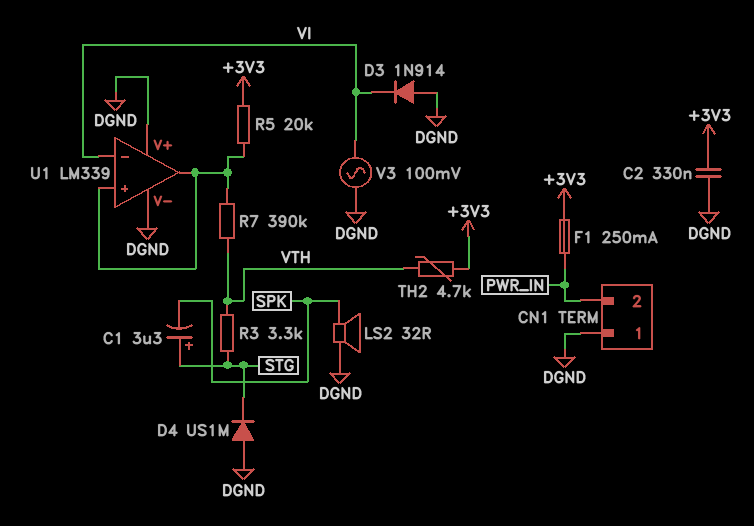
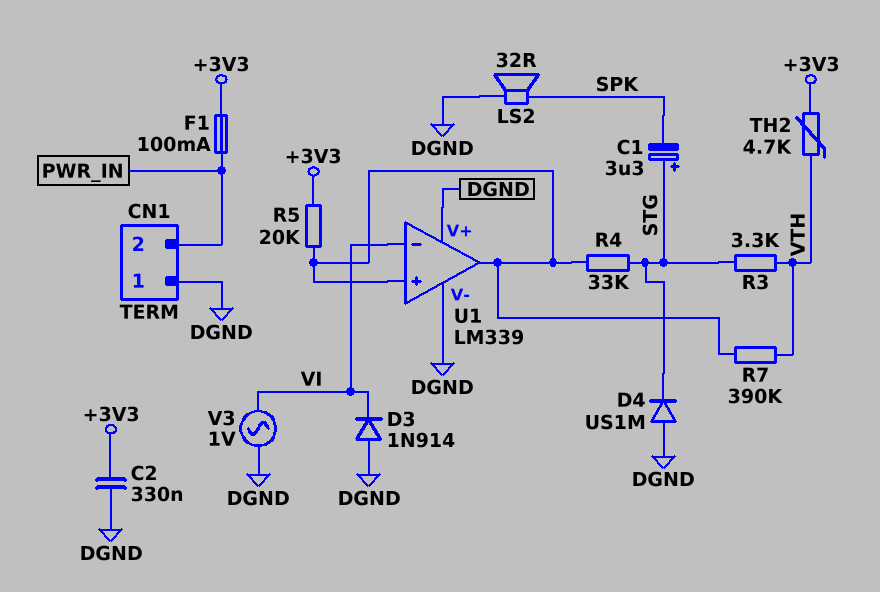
F1: 250mA (+3V3, PWR_IN) -> 100mA (+3V3, PWR_IN)
R4: none -> 33k (STG, U1/in+)
V3: AC 100mV (DGND, VI) -> AC 1V (DGND, VI)

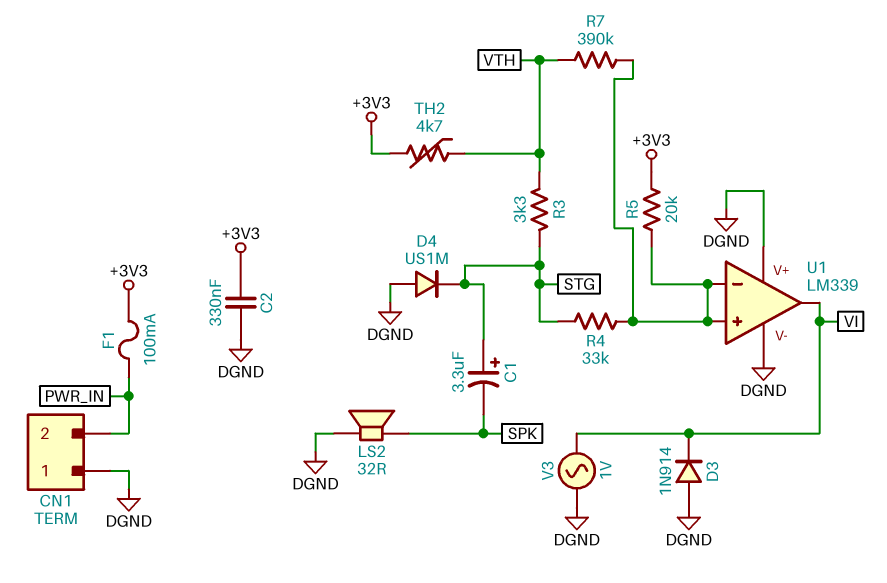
U1 pin in-: VI -> U1/in+
U1 pin out: U1/in+ -> VI

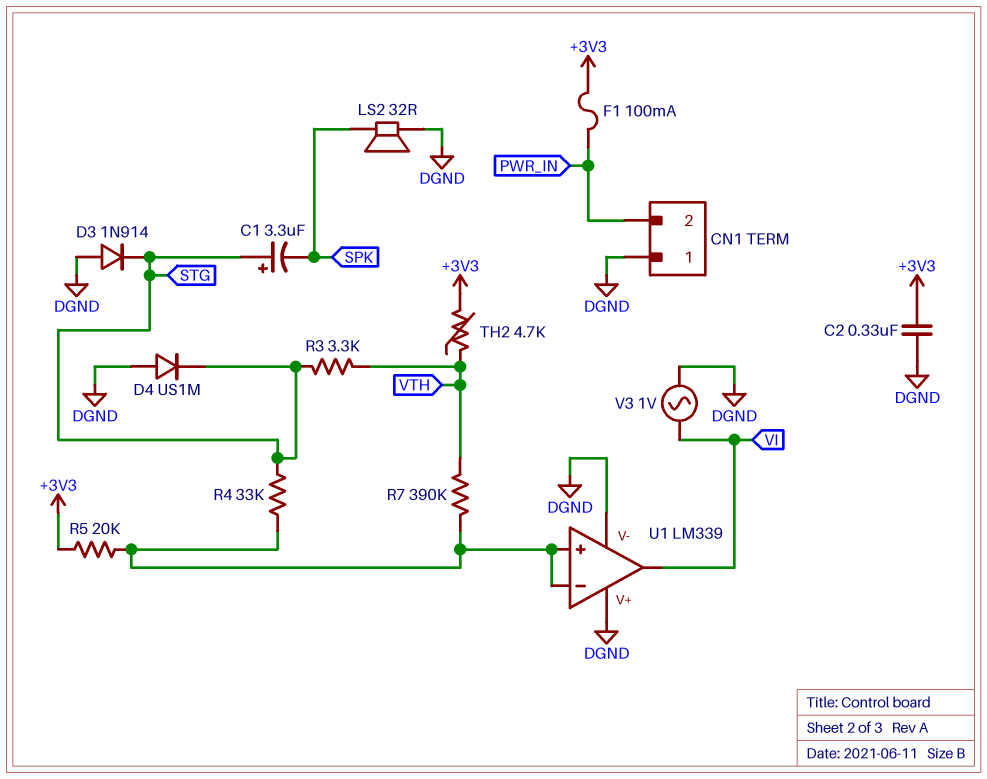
D3: diode 1N914 (A DGND, K VI) -> diode 1N914 (A DGND, K STG)

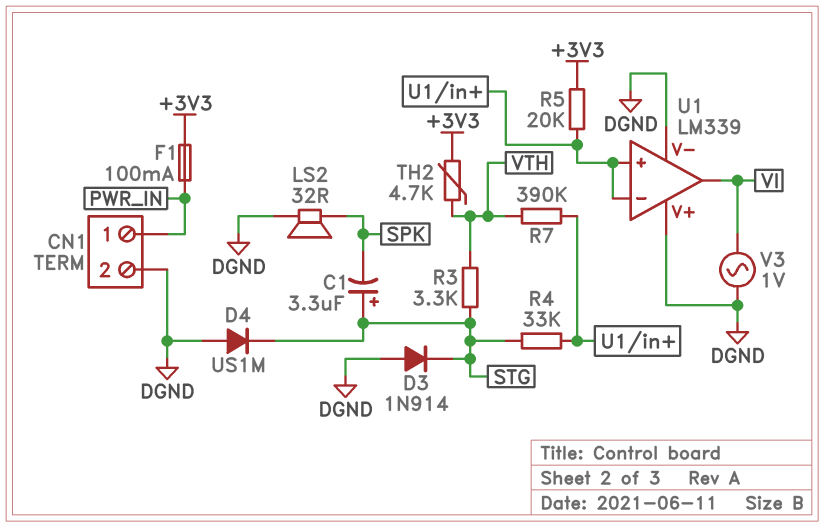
C2: 330nF (+3V3, DGND) -> none
CN1 pin 1: DGND -> PWR_IN
CN1 pin 2: PWR_IN -> DGND

